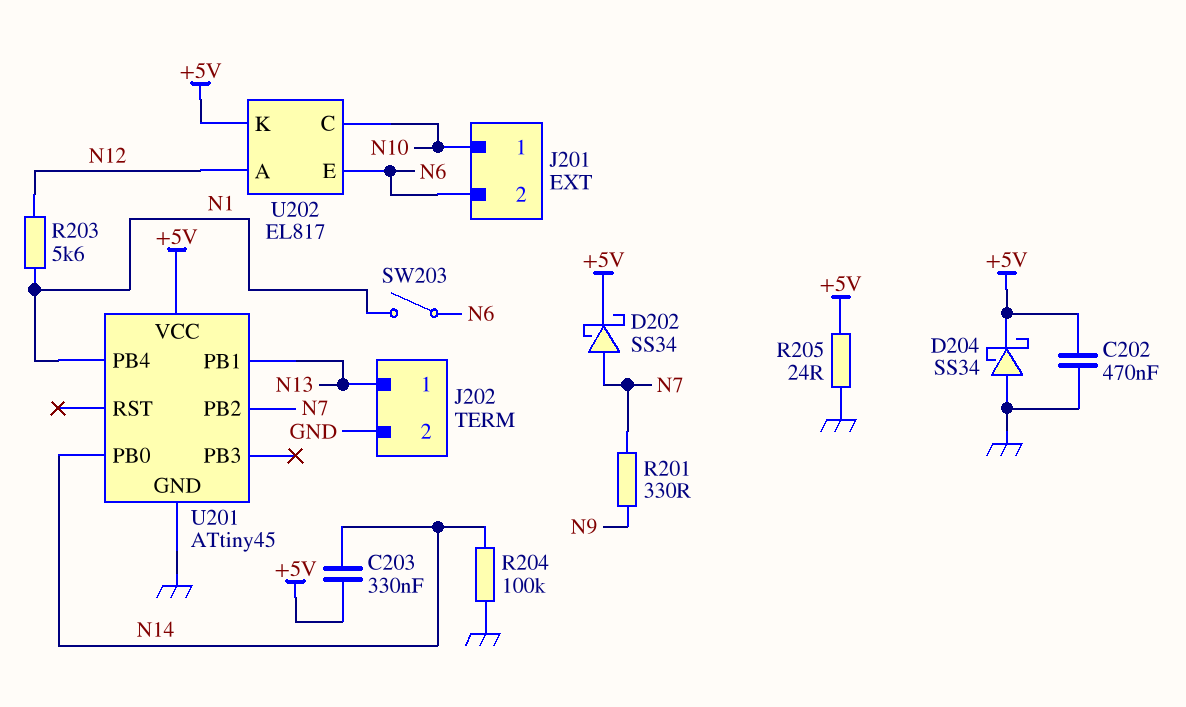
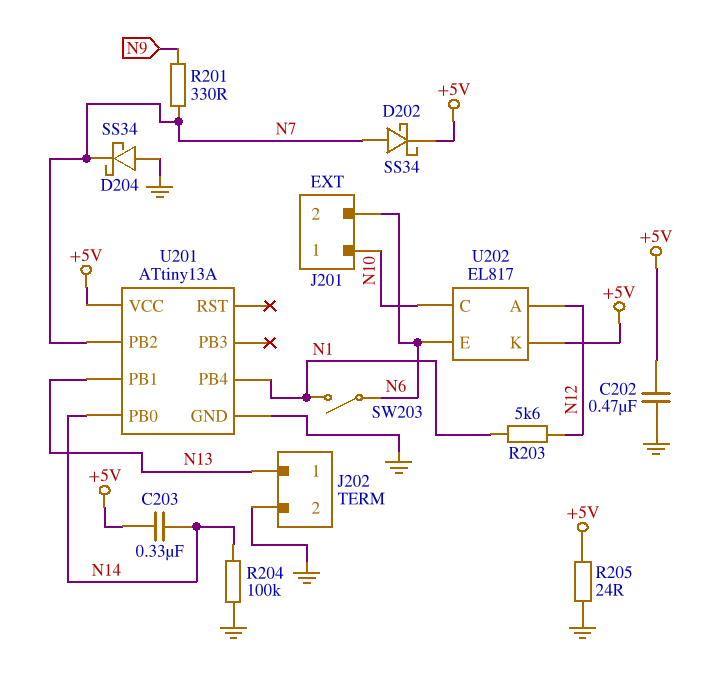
D204: schottky SS34 (A GND, K +5V) -> schottky SS34 (A GND, K N7)
U201: ATtiny45 -> ATtiny13A

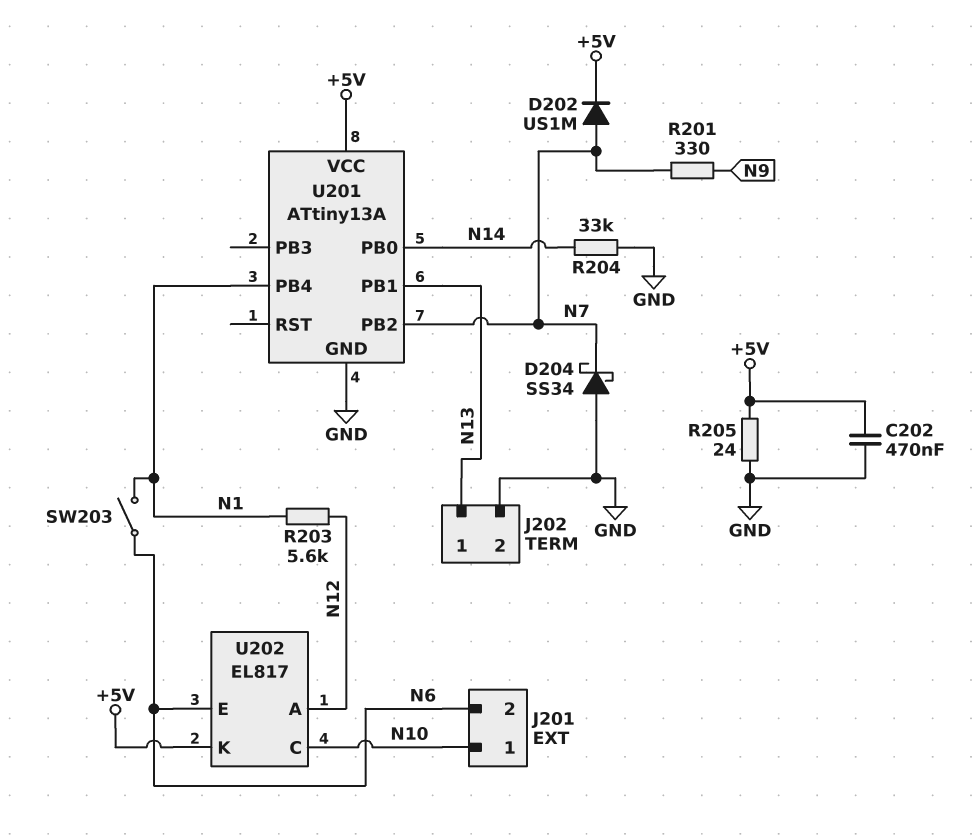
C203: 330nF (+5V, N14) -> none
D202: schottky SS34 (A N7, K +5V) -> diode US1M (A N7, K +5V)
R204: 100k (GND, N14) -> 33k (GND, N14)

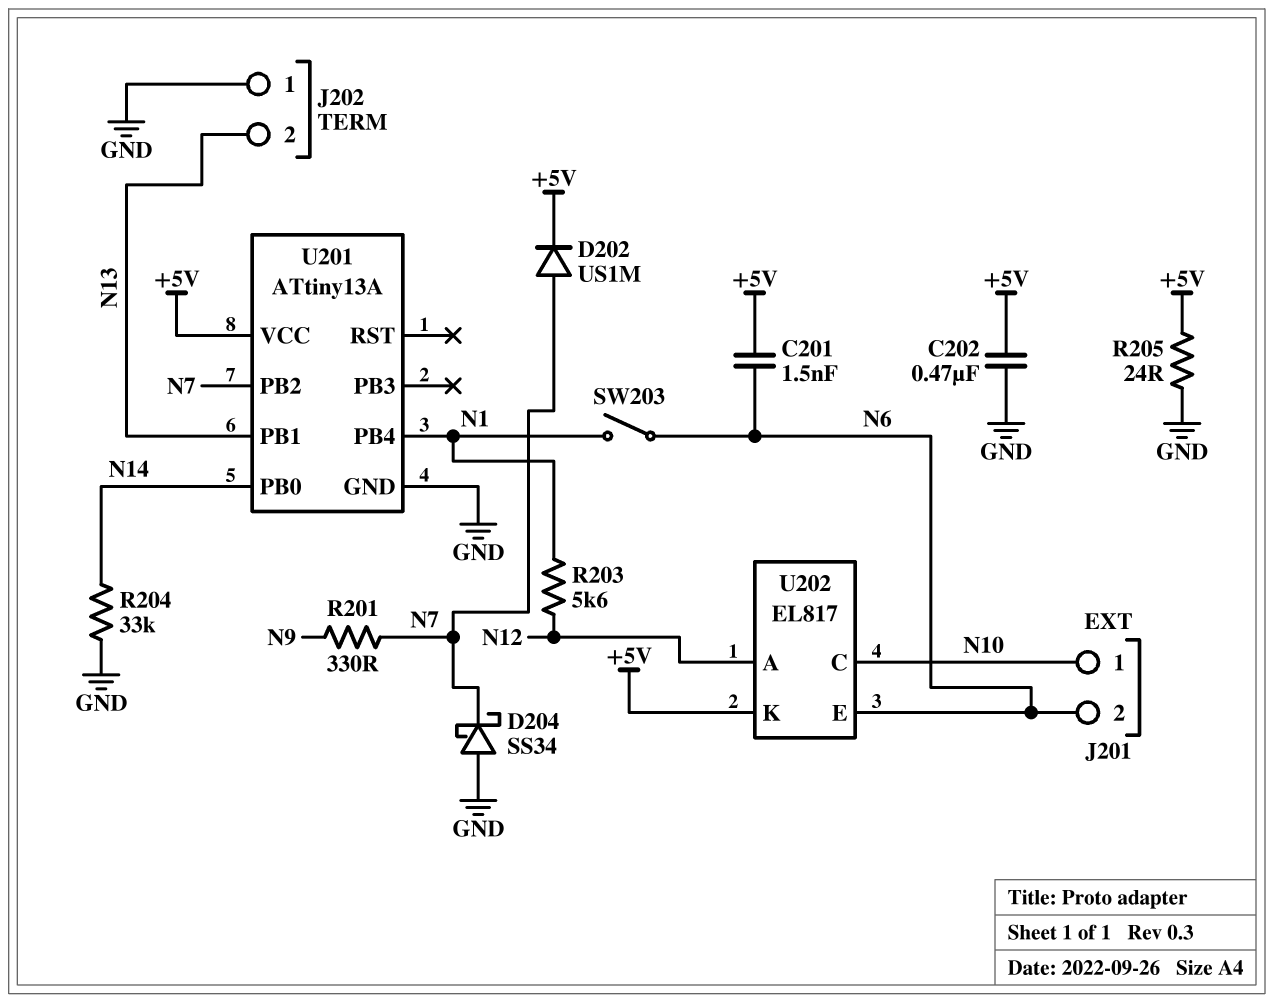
C201: none -> 1.5nF (+5V, N6)
J202 pin 1: N13 -> GND
J202 pin 2: GND -> N13

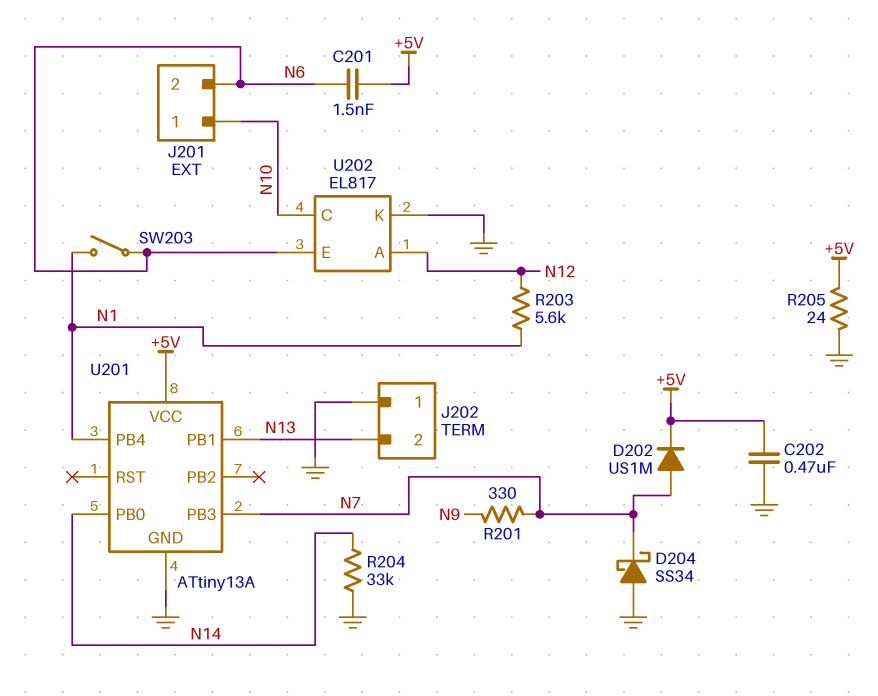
U201 pin PB2: N7 -> none
U201 pin PB3: none -> N7
U202 pin K: +5V -> GND

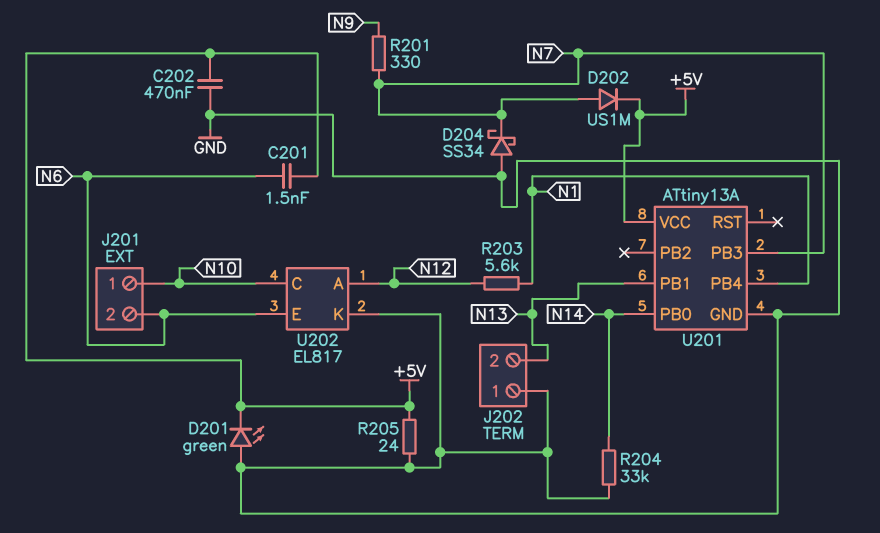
D201: none -> LED green (A GND, K +5V)
SW203: switch (N1, N6) -> none

